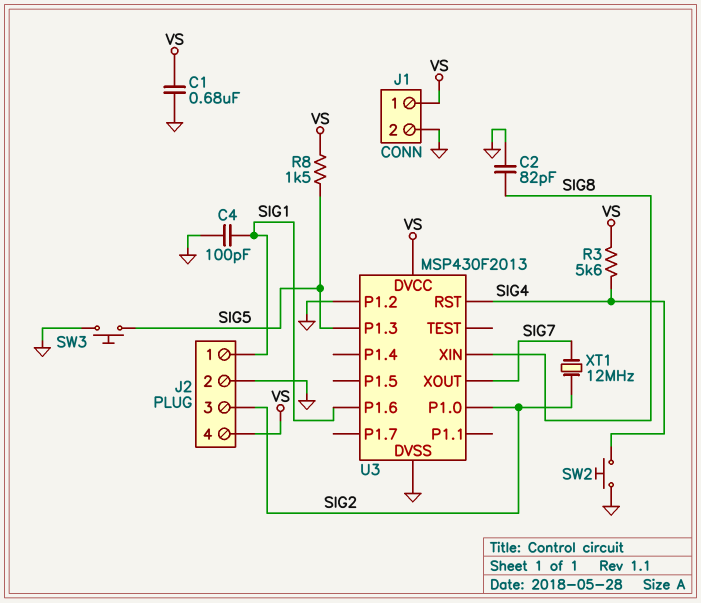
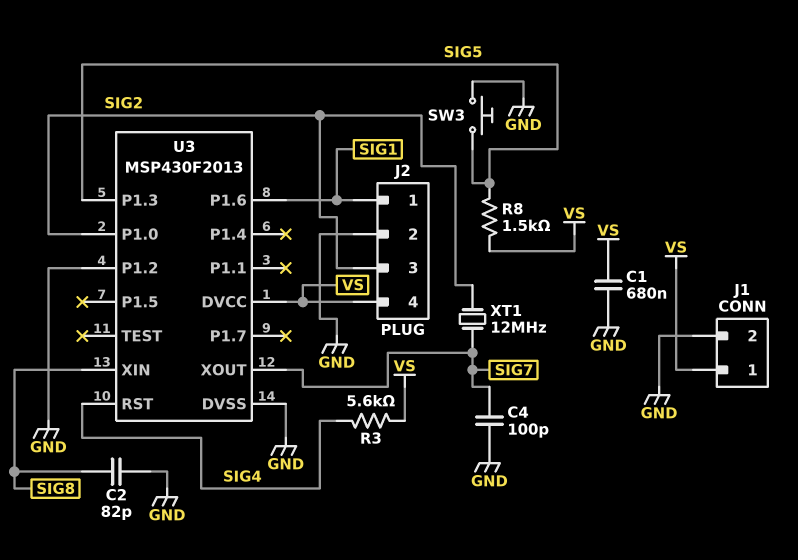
C4: 100pF (GND, SIG1) -> 100pF (GND, SIG7)
SW2: button (GND, SIG4) -> none

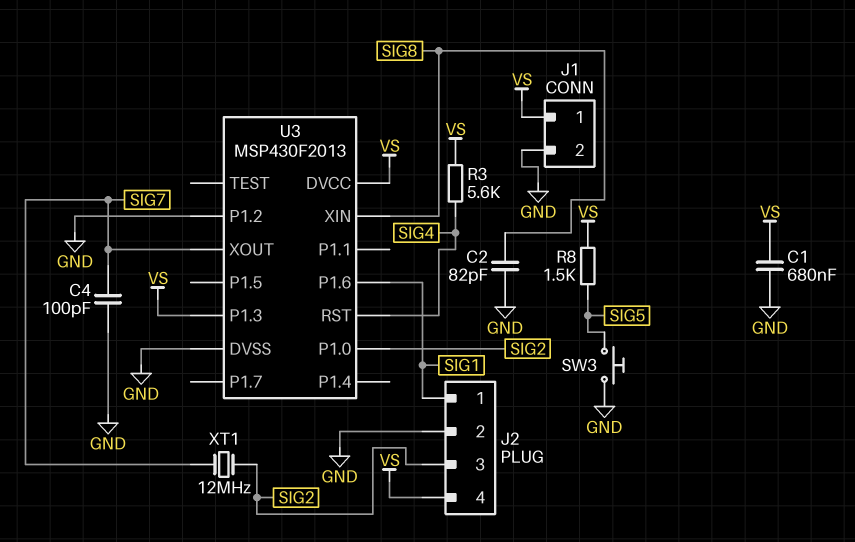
U3 pin P1.3: SIG5 -> VS

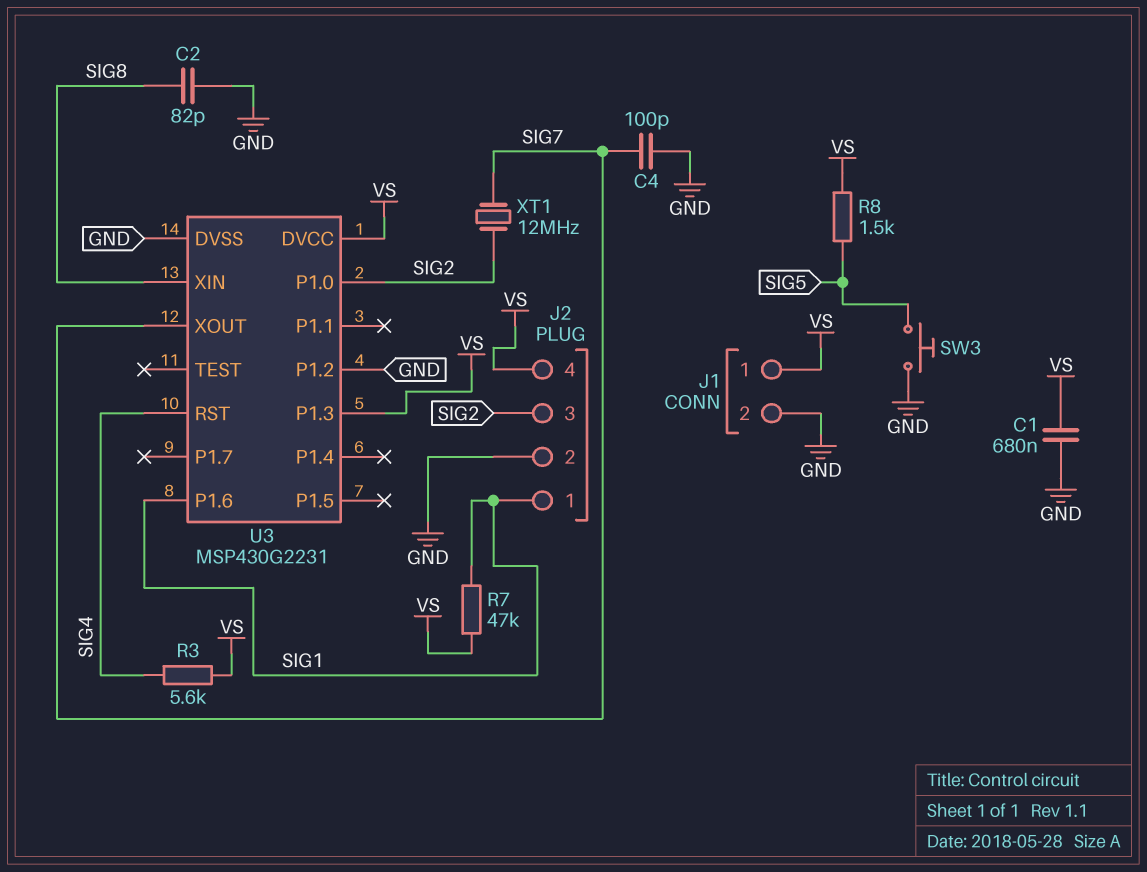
R7: none -> 47k (SIG1, VS)
U3: MSP430F2013 -> MSP430G2231

